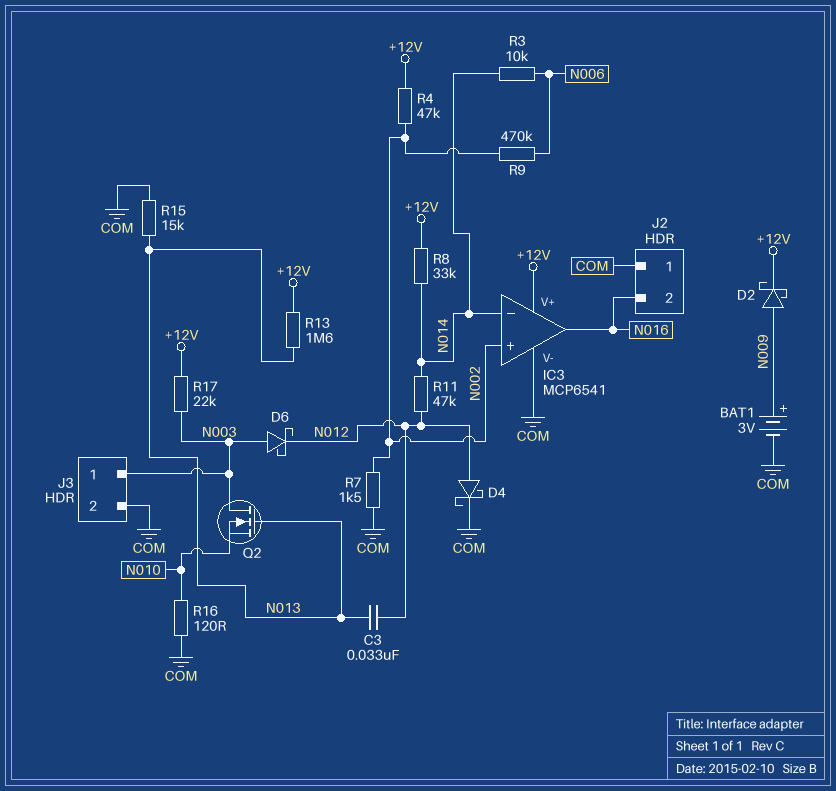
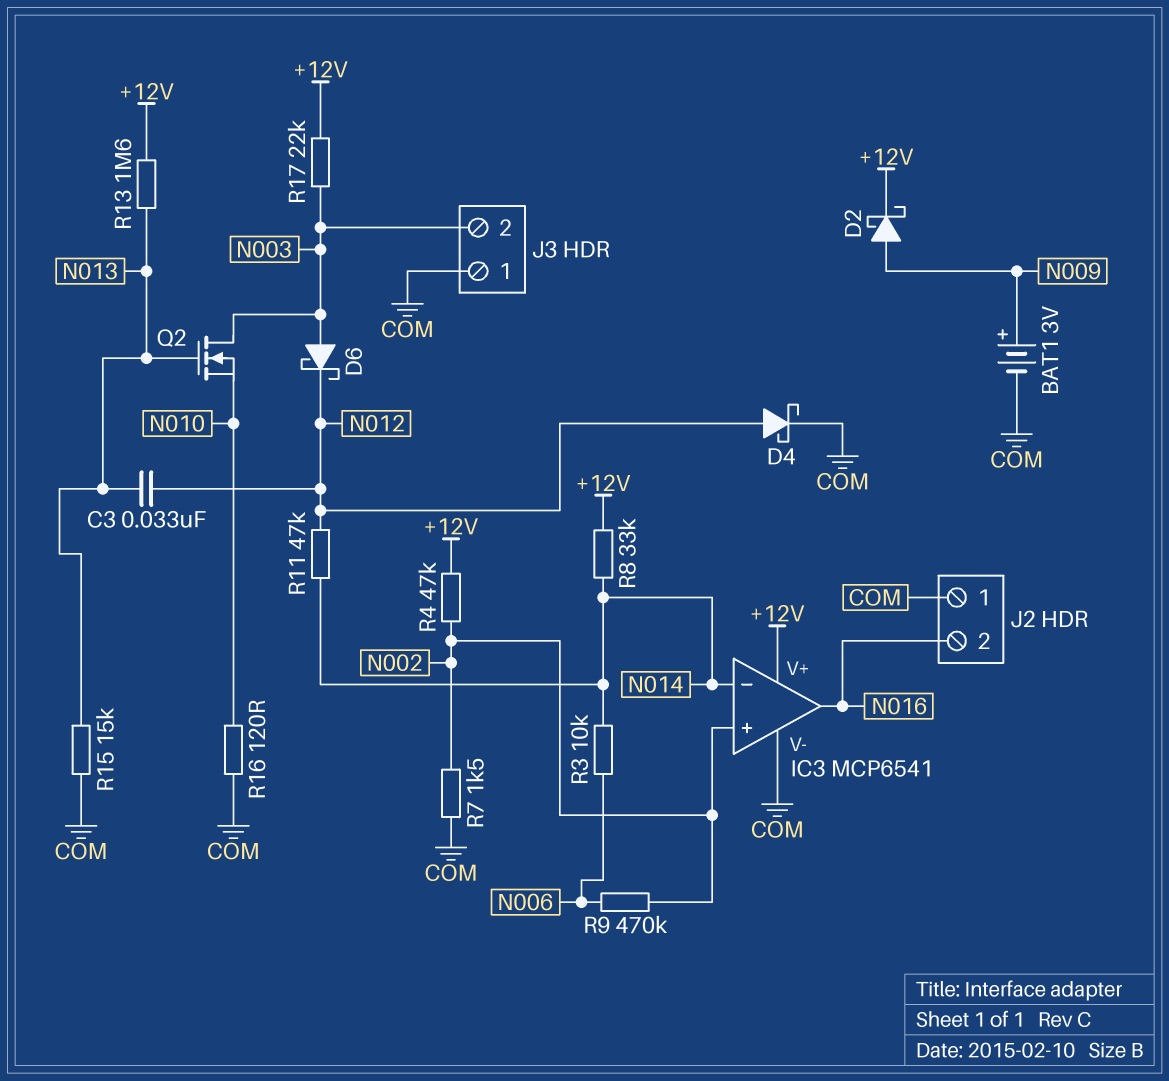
J3 pin 1: N003 -> COM
J3 pin 2: COM -> N003

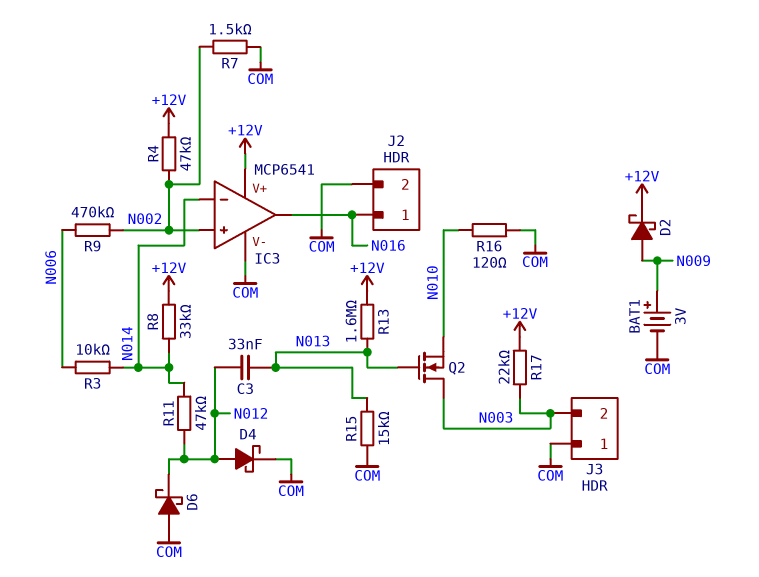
D6: schottky (A N003, K N012) -> schottky (A COM, K N012)
J2 pin 1: COM -> N016
J2 pin 2: N016 -> COM

